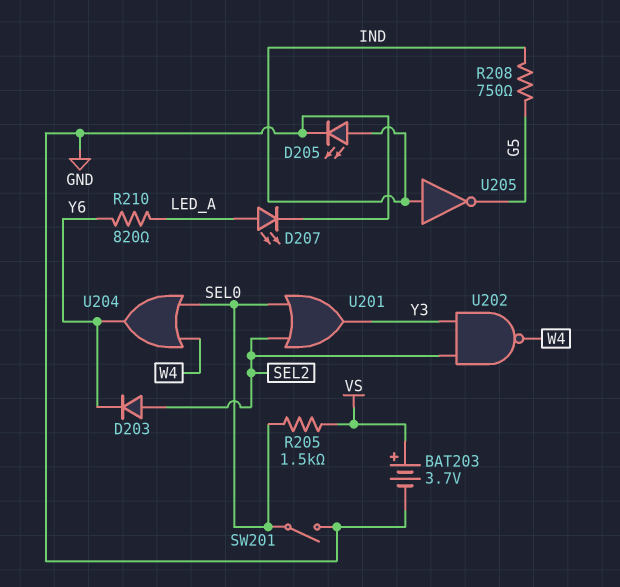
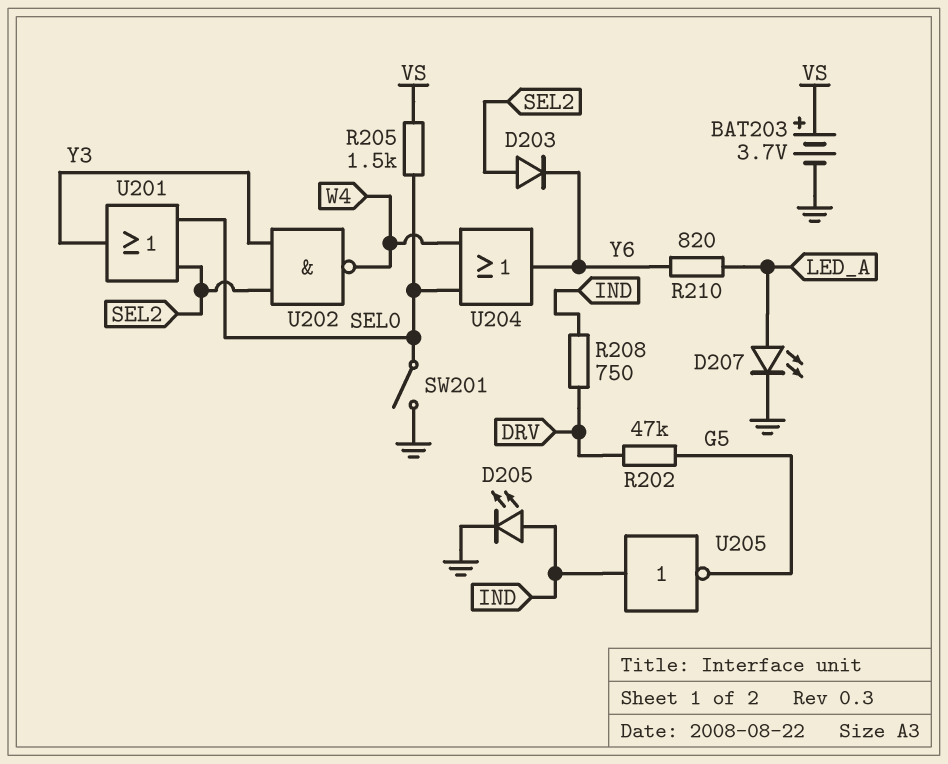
R202: none -> 47k (DRV, G5)
R208: 750 (G5, IND) -> 750 (DRV, IND)

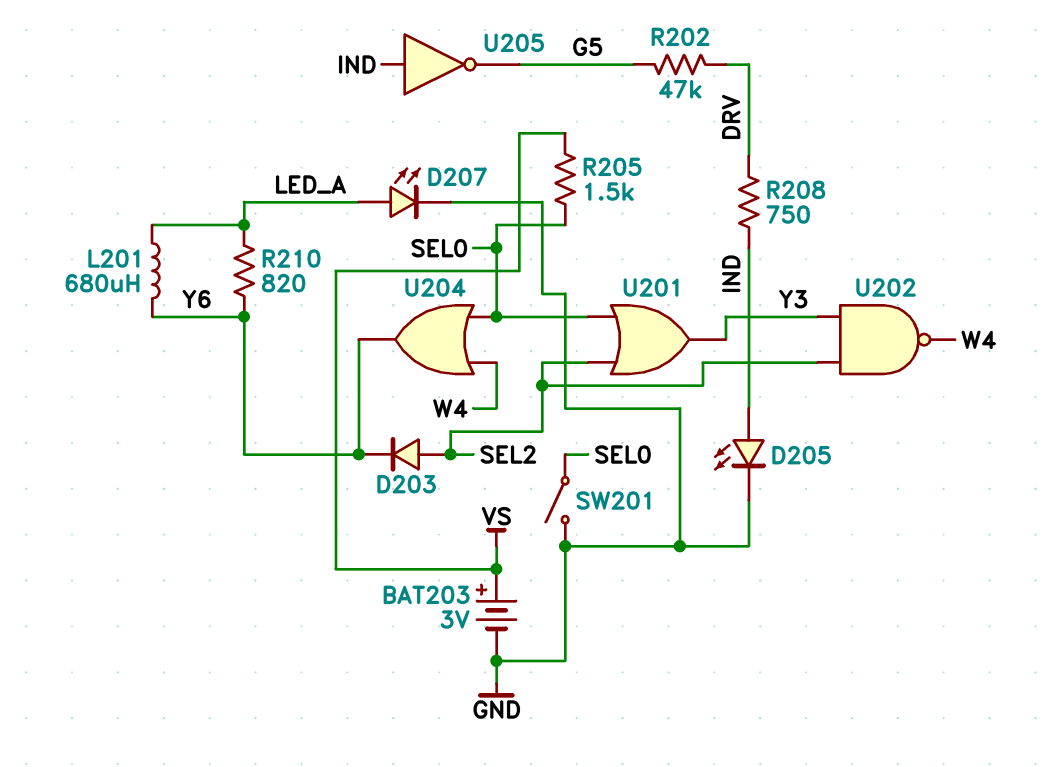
BAT203: 3.7V (plus VS, minus GND) -> 3V (plus VS, minus GND)
L201: none -> 680uH (LED_A, Y6)

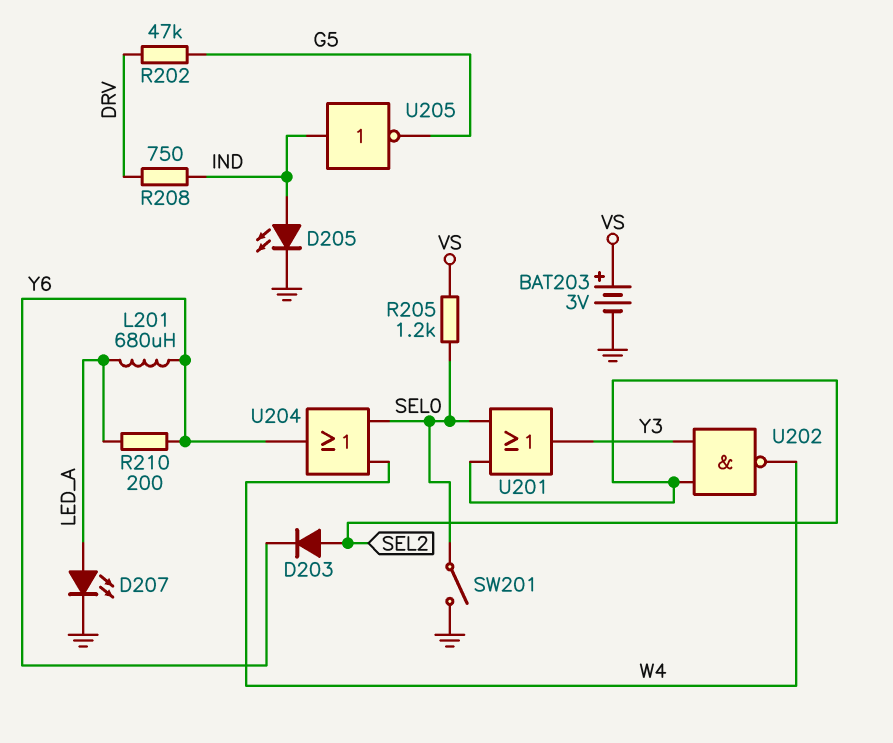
R205: 1.5k (SEL0, VS) -> 1.2k (SEL0, VS)
R210: 820 (LED_A, Y6) -> 200 (LED_A, Y6)

